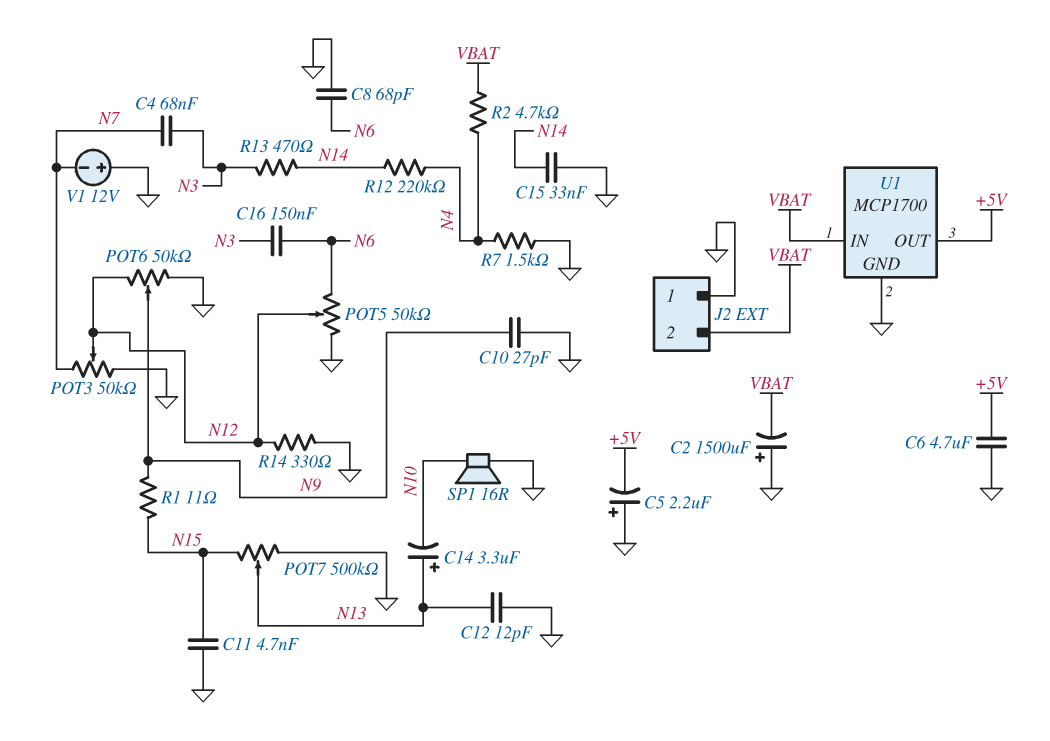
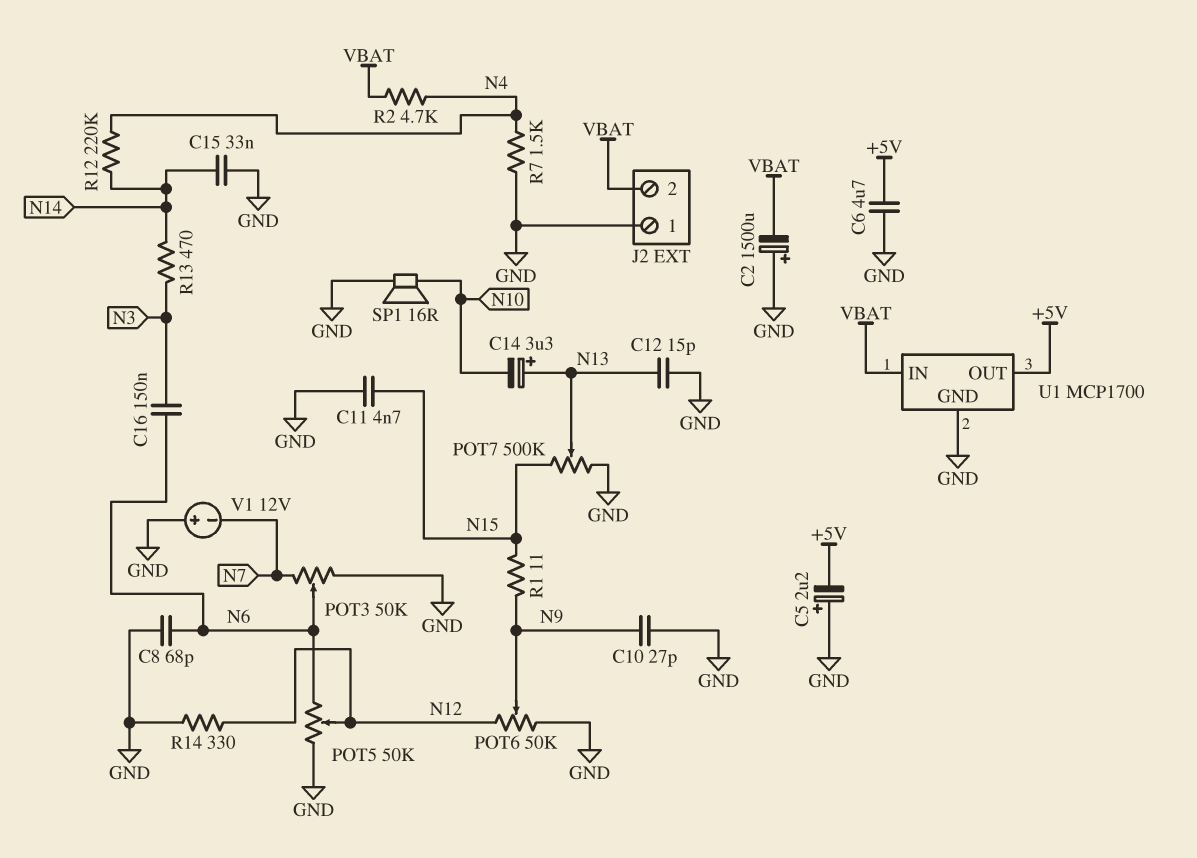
C4: 68nF (N3, N7) -> none
C12: 12pF (GND, N13) -> 15pF (GND, N13)
POT3: 50k (GND, N7, wiper N12) -> 50k (GND, N7, wiper N6)

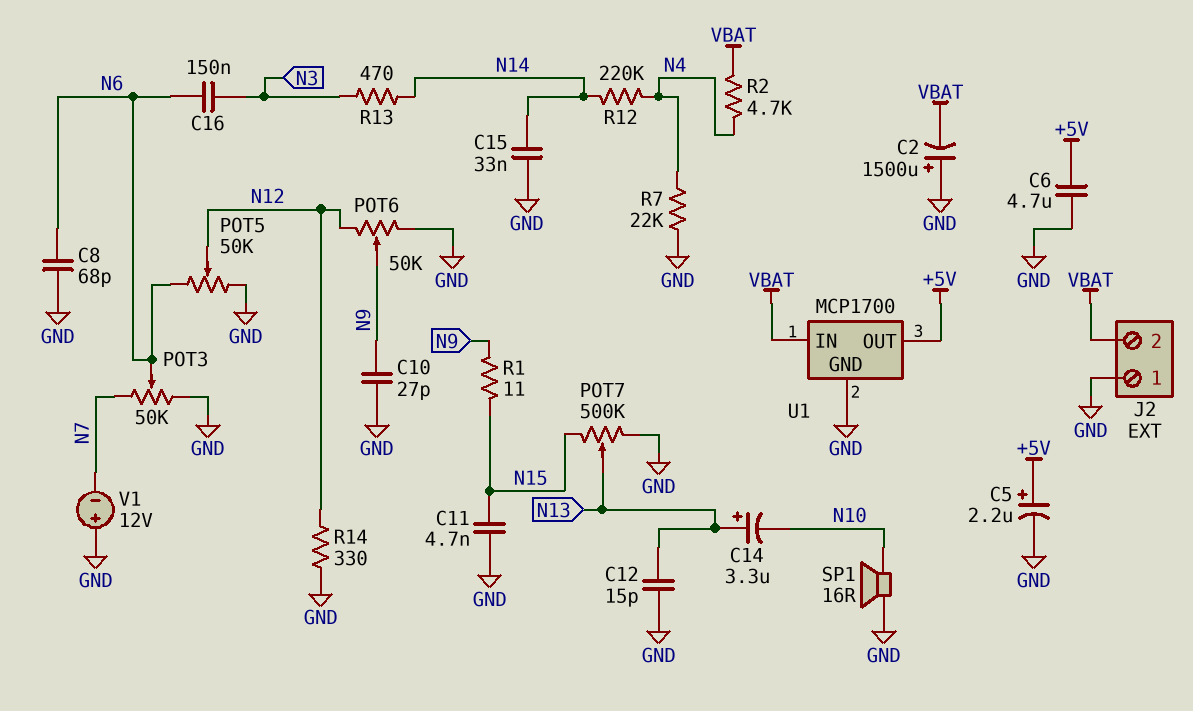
C5: 2.2uF (plus GND, minus +5V) -> 2.2uF (plus +5V, minus GND)
R7: 1.5k (GND, N4) -> 22k (GND, N4)

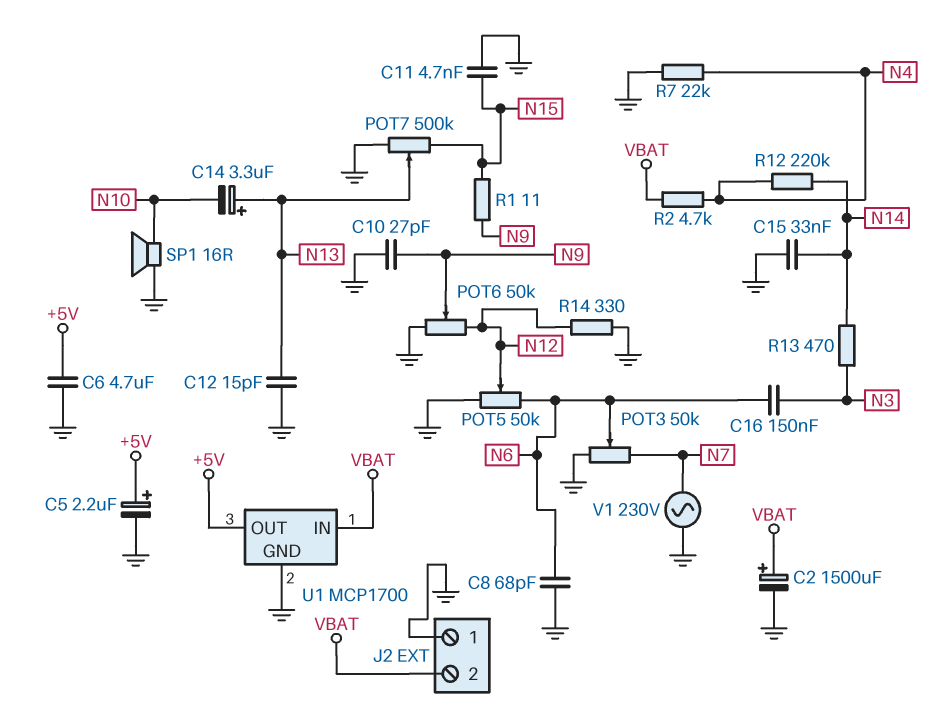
C2: 1500uF (plus GND, minus VBAT) -> 1500uF (plus VBAT, minus GND)
V1: 12V (plus GND, minus N7) -> AC 230V (GND, N7)

